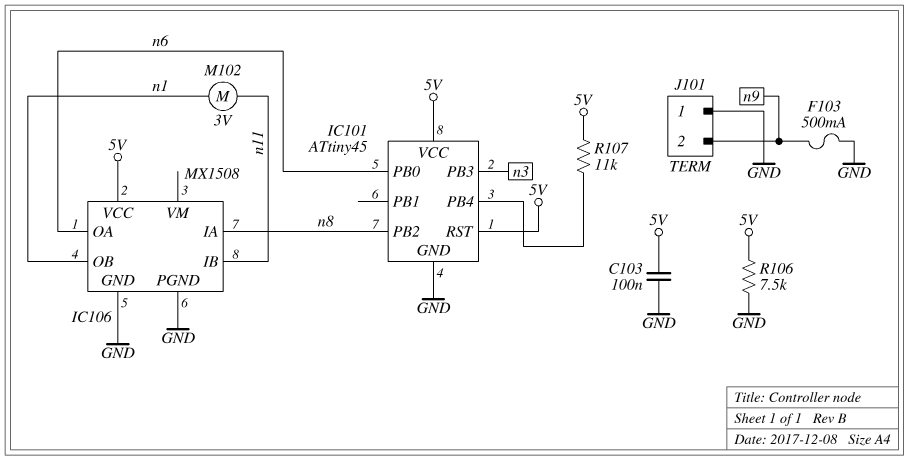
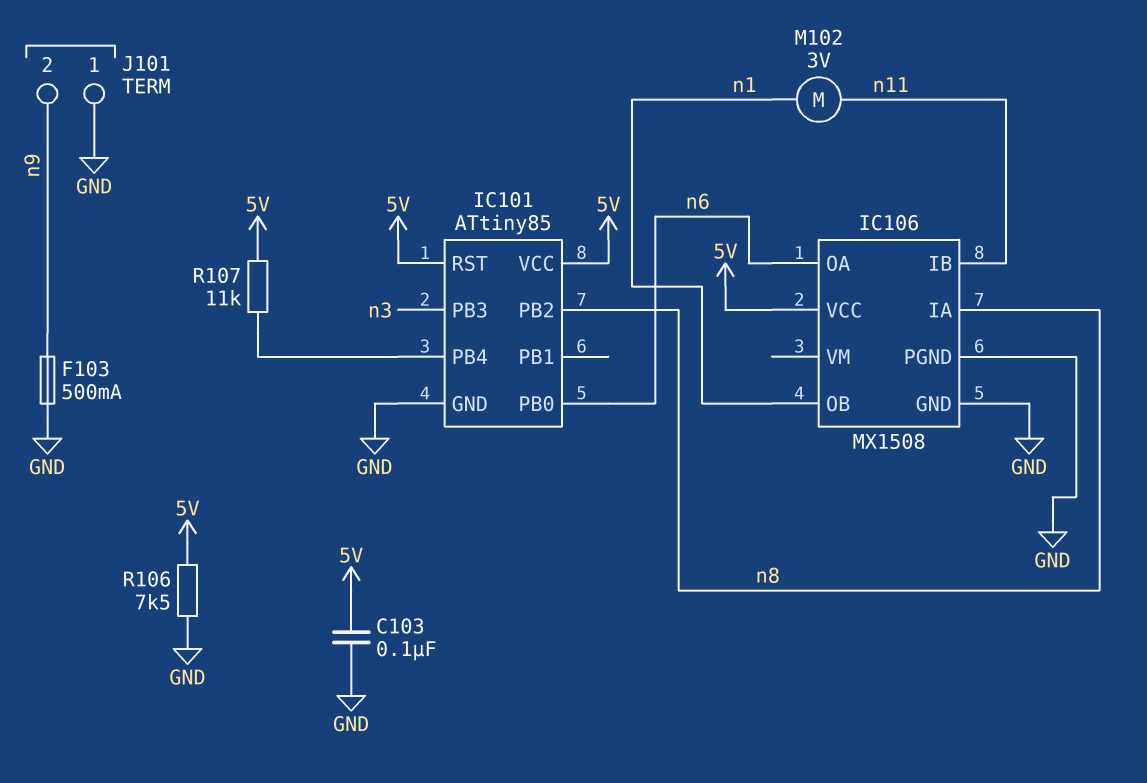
IC101: ATtiny45 -> ATtiny85

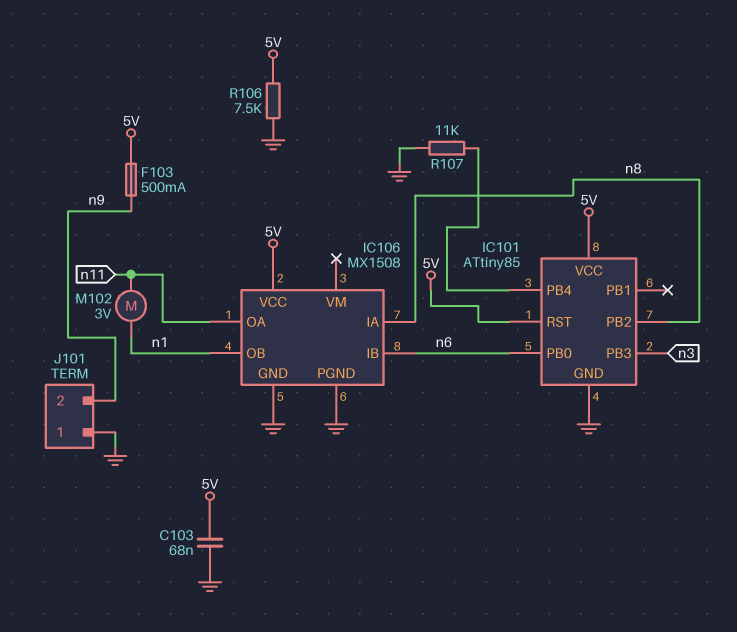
C103: 100nF (5V, GND) -> 68nF (5V, GND)
F103: 500mA (GND, n9) -> 500mA (5V, n9)
IC106 pin IB: n11 -> n6
IC106 pin OA: n6 -> n11
R107: 11k (5V, IC101/PB4) -> 11k (GND, IC101/PB4)

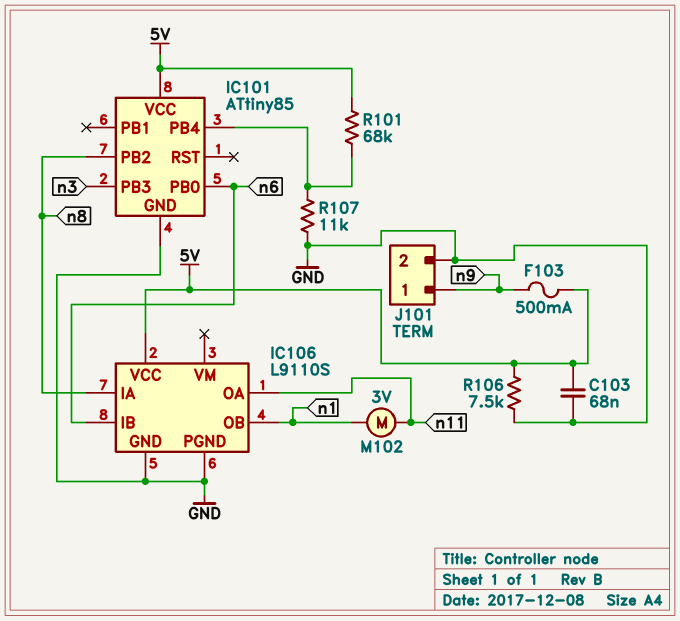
IC101 pin RST: 5V -> none
IC106: MX1508 -> L9110S
J101 pin 1: GND -> n9
J101 pin 2: n9 -> GND
R101: none -> 68k (5V, IC101/PB4)

